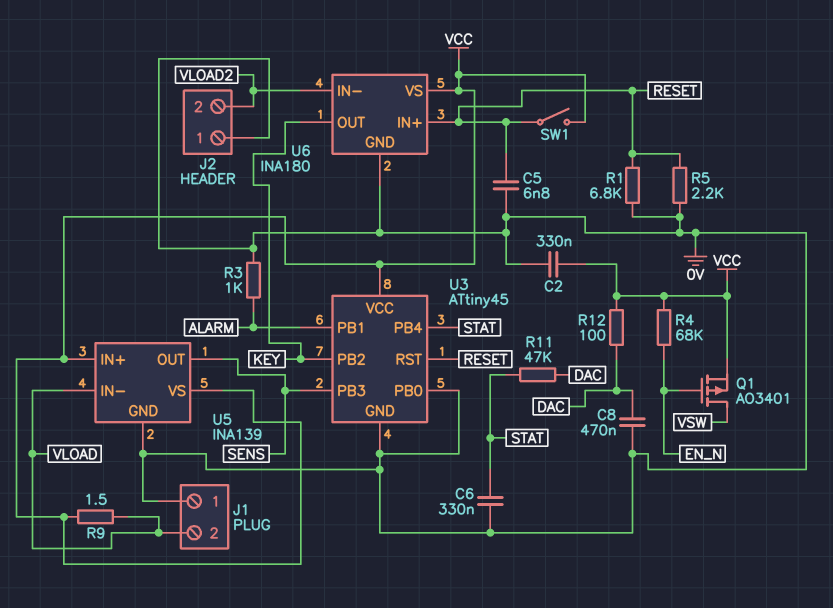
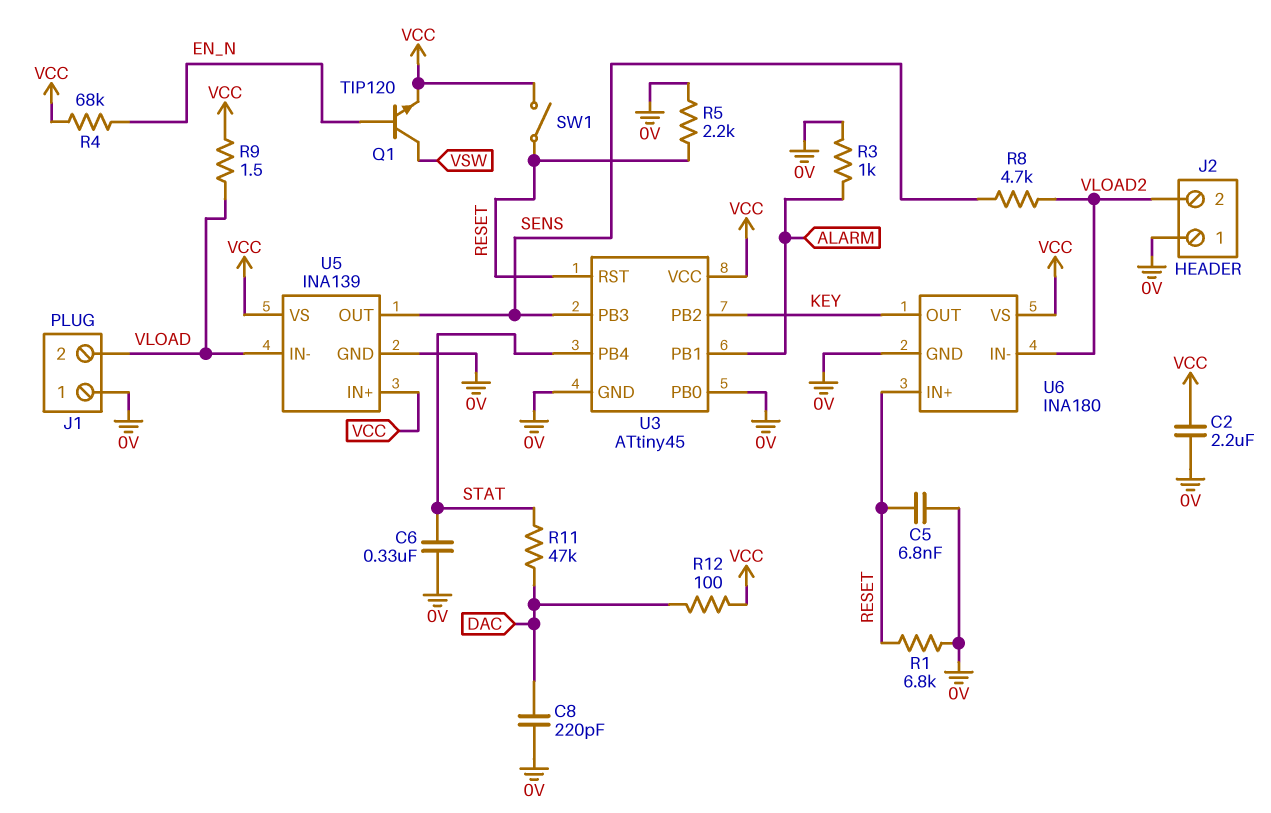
C2: 330nF (0V, VCC) -> 2.2uF (0V, VCC)
C8: 470nF (0V, DAC) -> 220pF (0V, DAC)
Q1: PMOS AO3401 (G EN_N, D VSW, S VCC) -> NPN TIP120 (B EN_N, C VSW, E VCC)
R8: none -> 4.7k (SENS, VLOAD2)

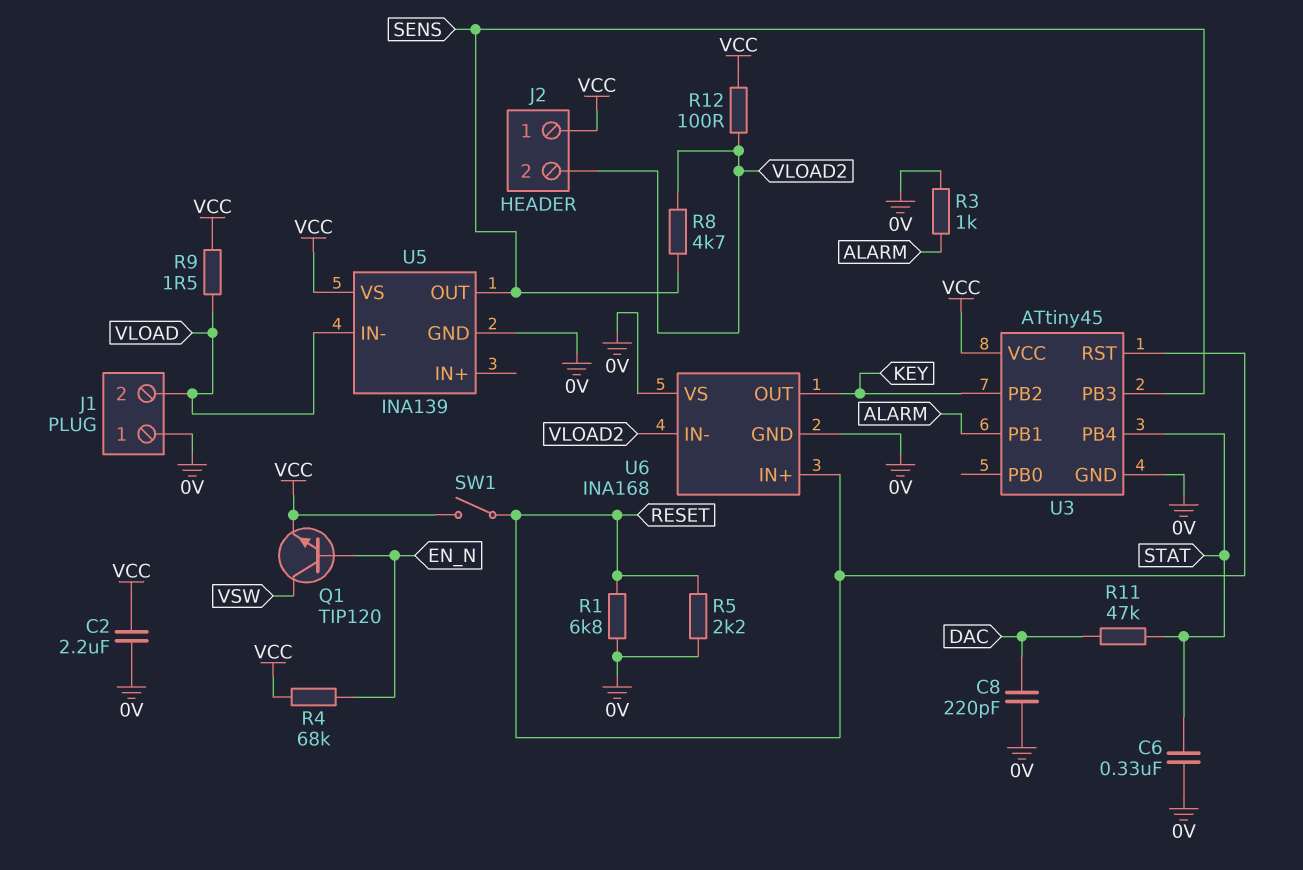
C5: 6.8nF (0V, RESET) -> none
J2 pin 1: 0V -> VCC
R12: 100 (DAC, VCC) -> 100 (VCC, VLOAD2)
U3 pin PB0: 0V -> none
U5 pin IN+: VCC -> none
U6: INA180 -> INA168
U6 pin VS: VCC -> 0V

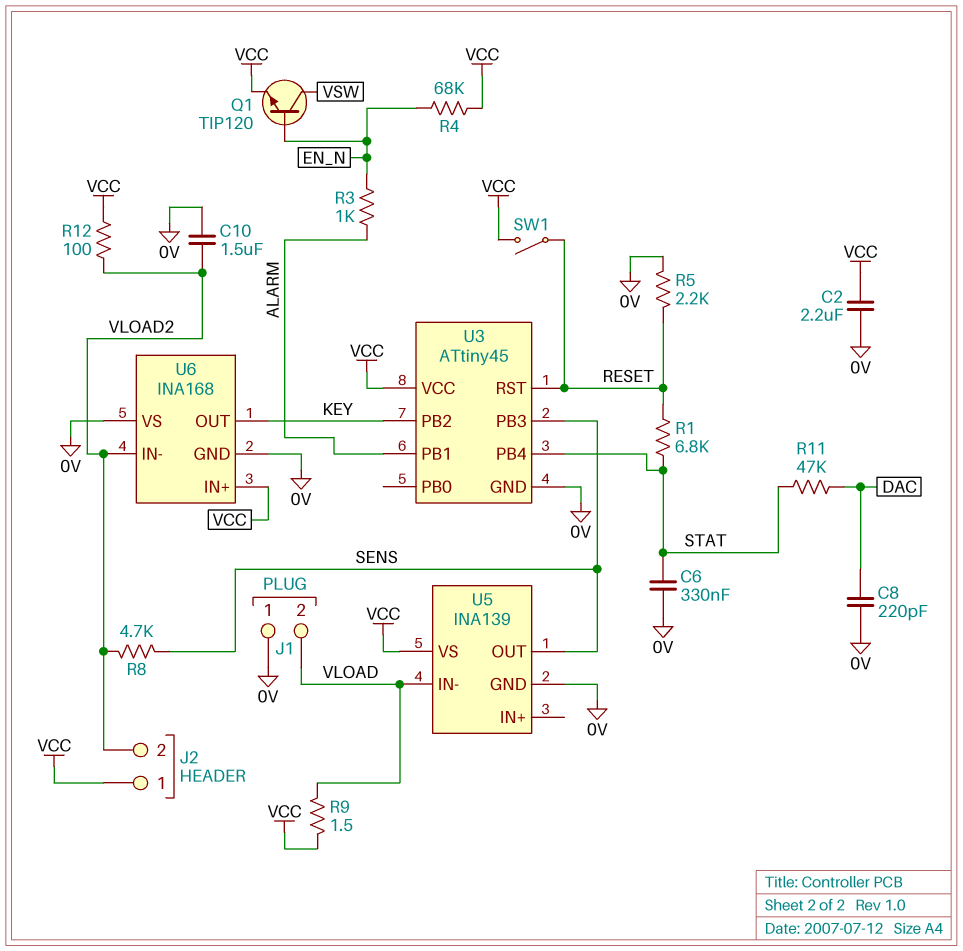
C10: none -> 1.5uF (0V, VLOAD2)
R1: 6.8k (0V, RESET) -> 6.8k (RESET, STAT)
R3: 1k (0V, ALARM) -> 1k (ALARM, EN_N)
U6 pin IN+: RESET -> VCC

